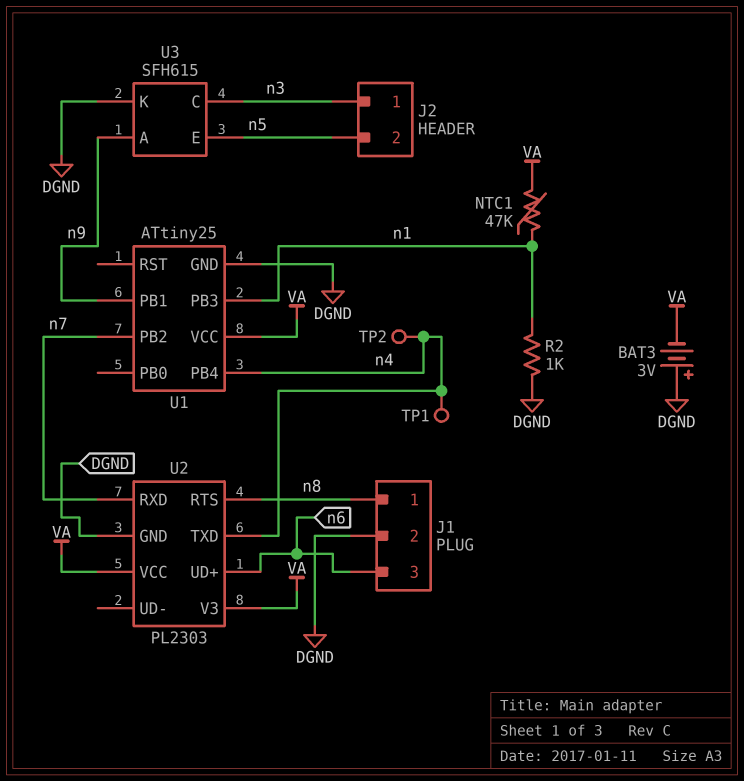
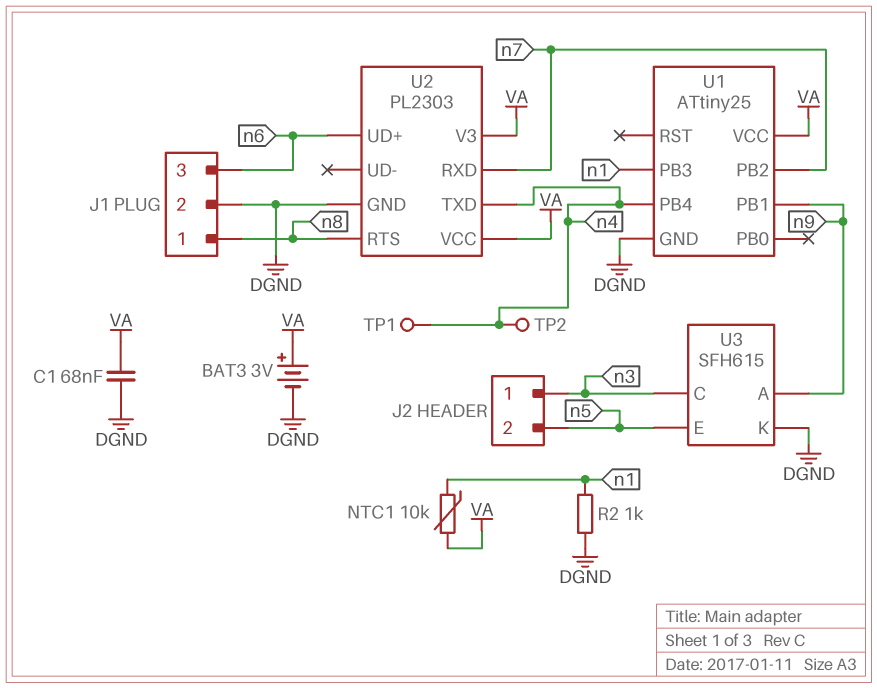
BAT3: 3V (plus DGND, minus VA) -> 3V (plus VA, minus DGND)
C1: none -> 68nF (DGND, VA)
NTC1: 47k (VA, n1) -> 10k (VA, n1)

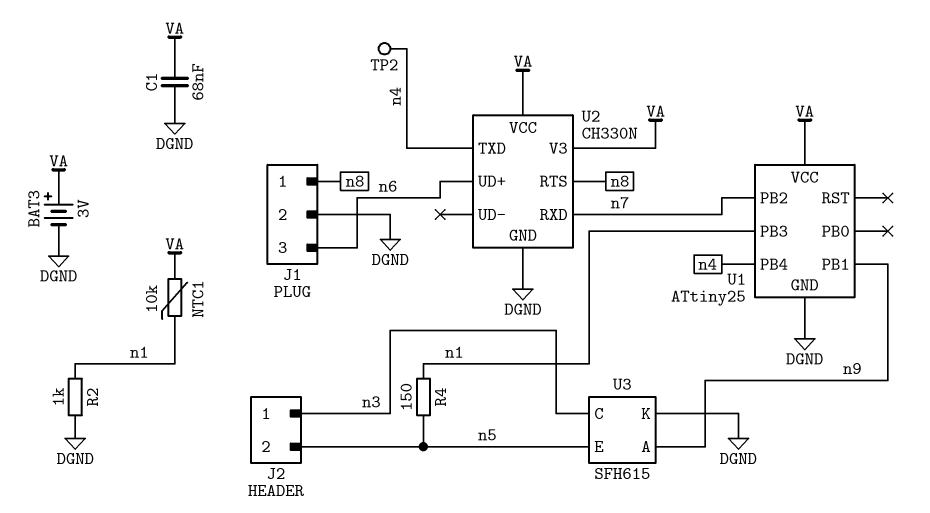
R4: none -> 150 (n1, n5)
TP1: test point (n4) -> none
U2: PL2303 -> CH330N

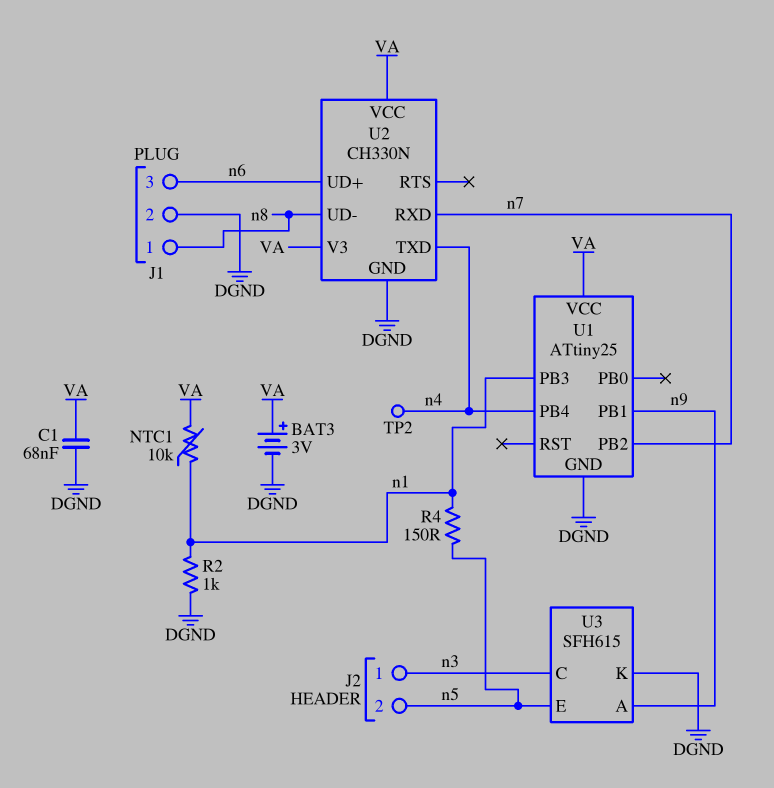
U2 pin RTS: n8 -> none
U2 pin UD-: none -> n8

